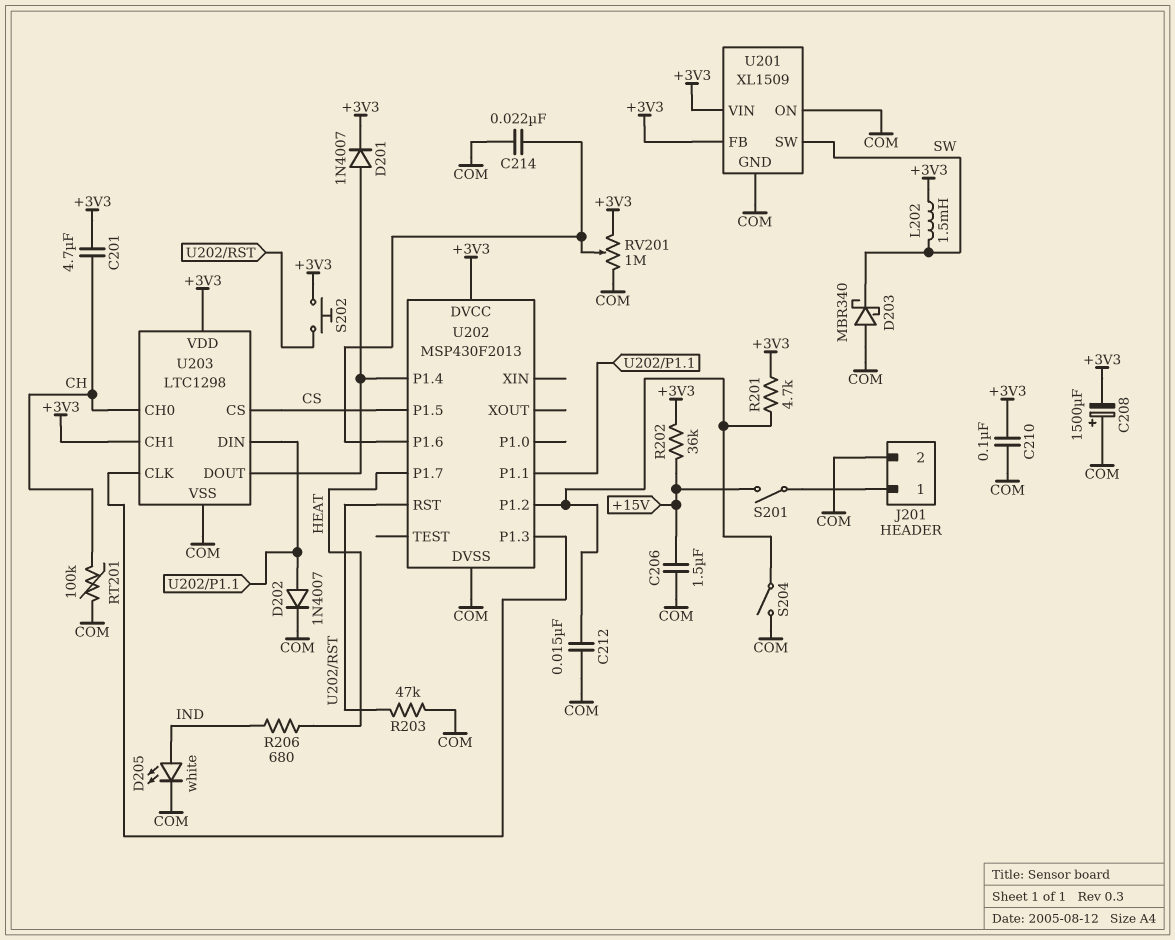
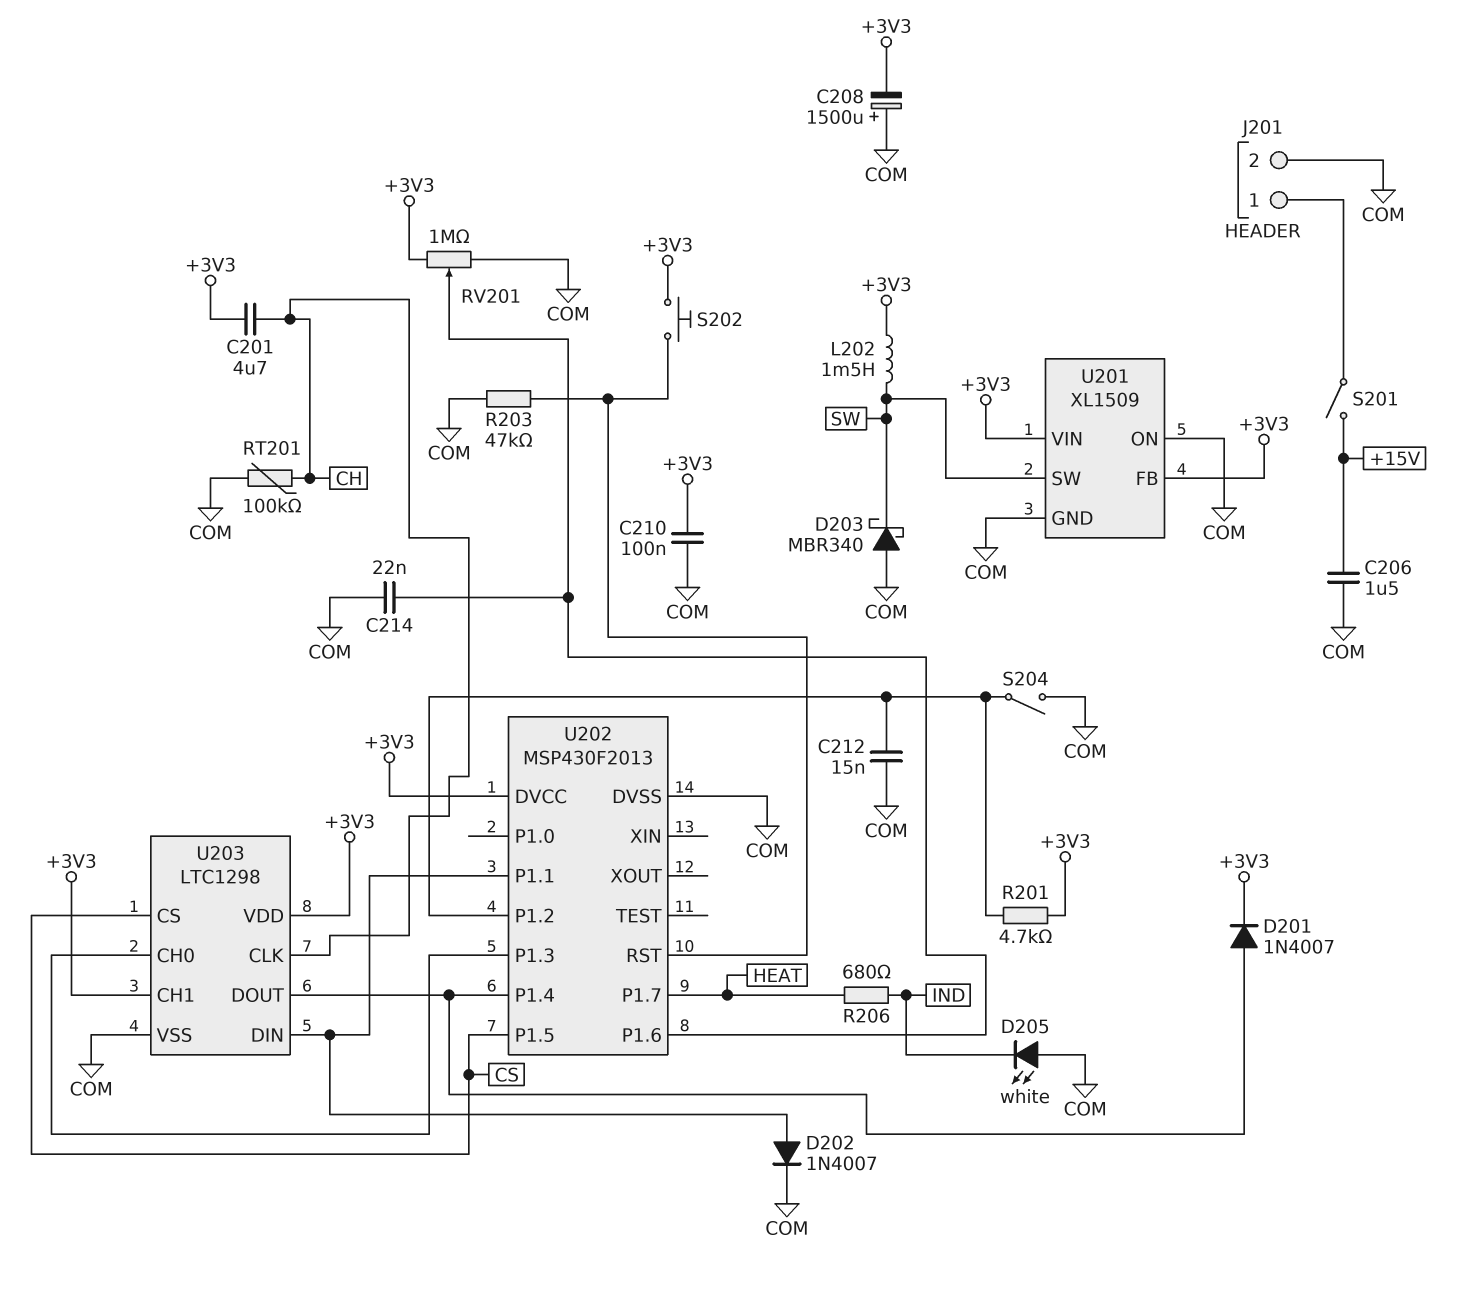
D205: LED white (A IND, K COM) -> LED white (A COM, K IND)
R202: 36k (+3V3, +15V) -> none
U203 pin CH0: CH -> U202/P1.3
U203 pin CLK: U202/P1.3 -> CH

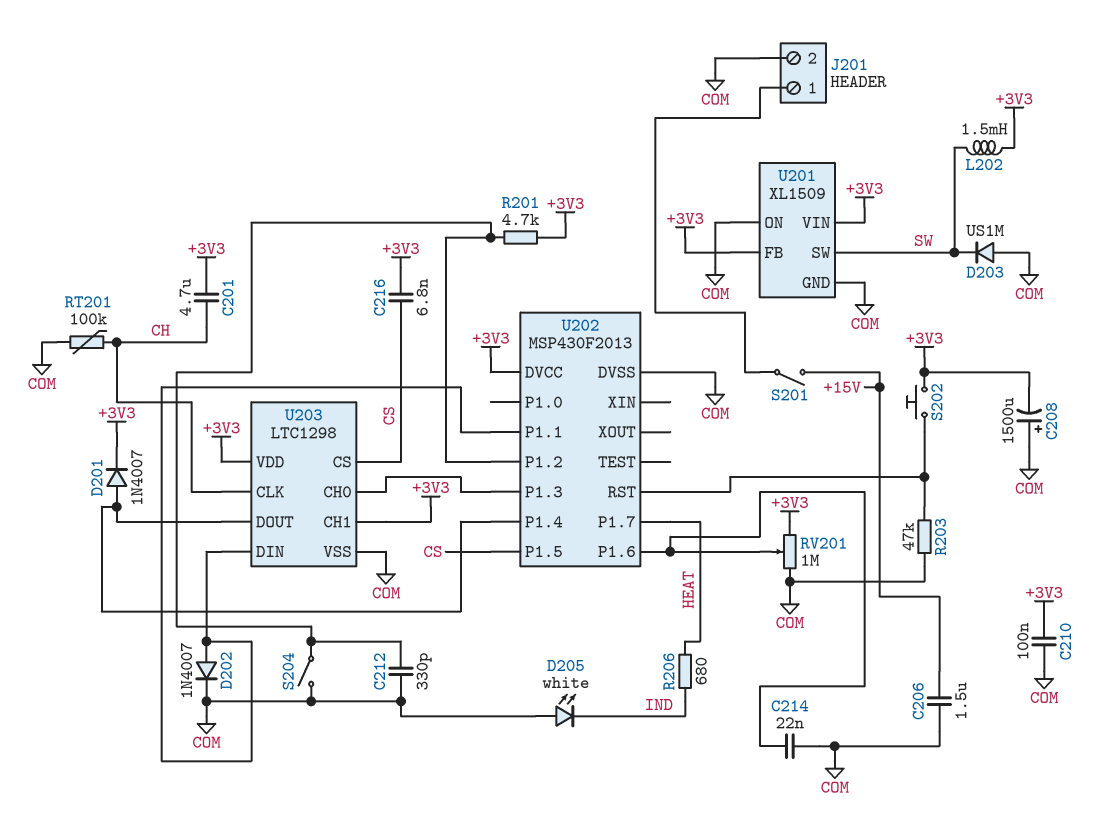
C212: 15nF (COM, U202/P1.2) -> 330pF (COM, U202/P1.2)
C216: none -> 6.8nF (+3V3, CS)
D203: schottky MBR340 (A COM, K SW) -> diode US1M (A COM, K SW)

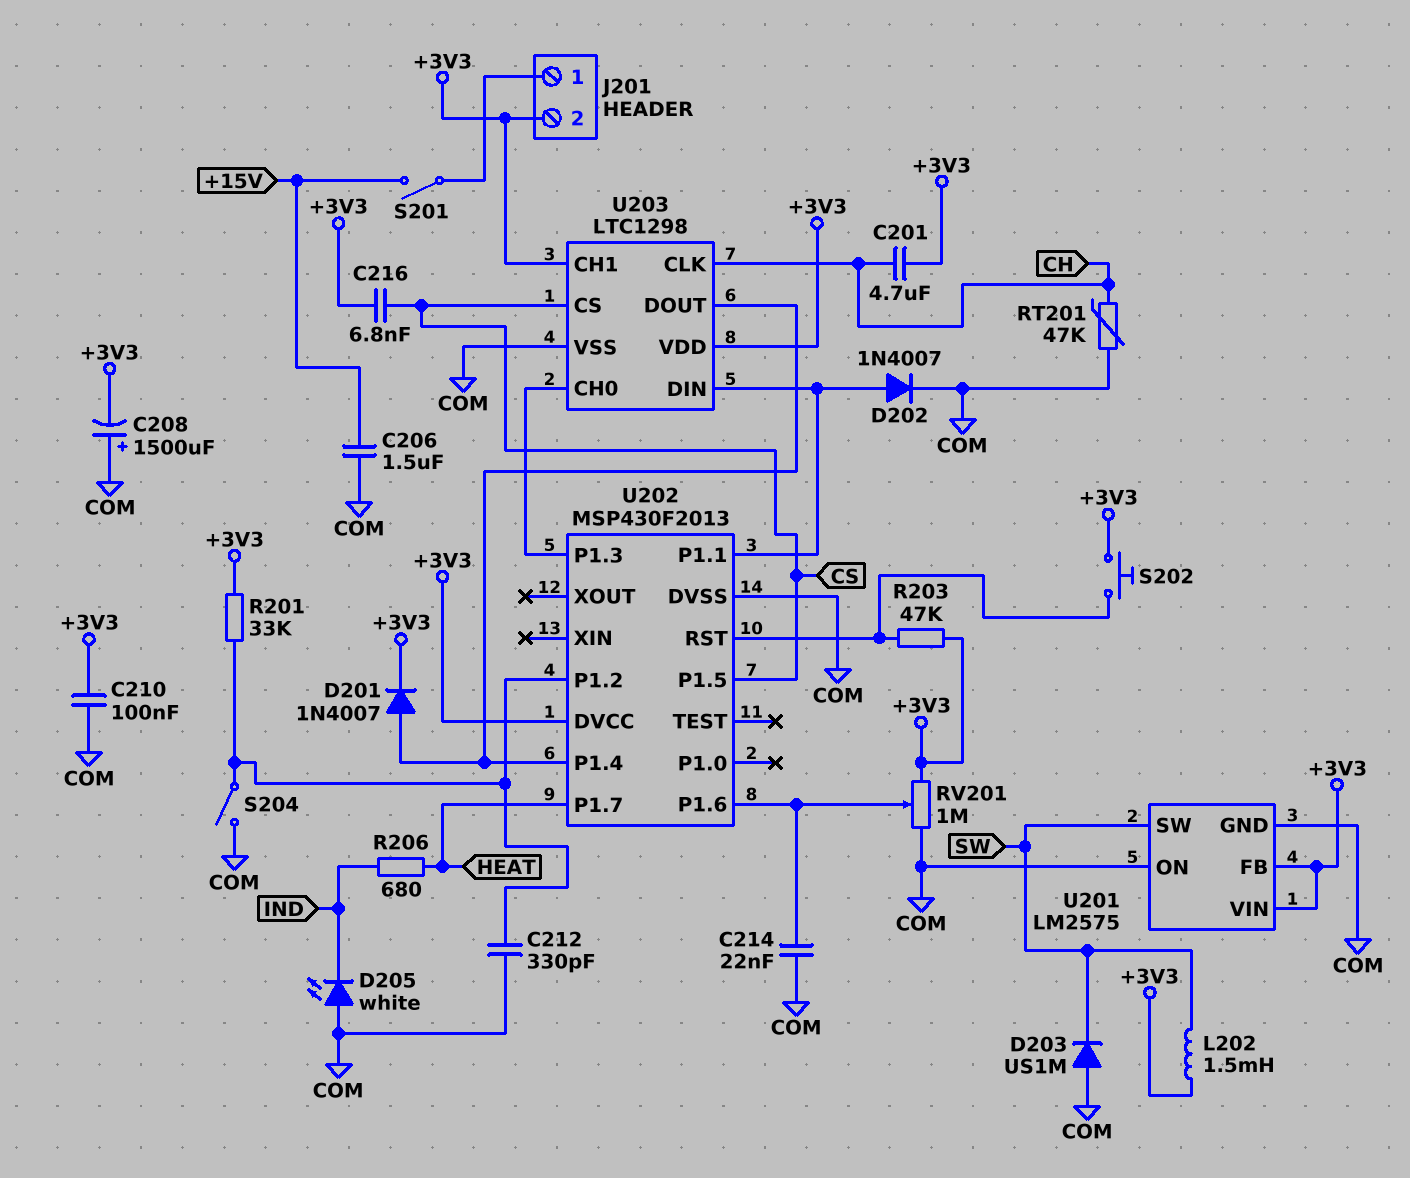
J201 pin 2: COM -> +3V3
R201: 4.7k (+3V3, U202/P1.2) -> 33k (+3V3, U202/P1.2)
R203: 47k (COM, U202/RST) -> 47k (+3V3, U202/RST)
RT201: 100k (CH, COM) -> 47k (CH, COM)
U201: XL1509 -> LM2575

